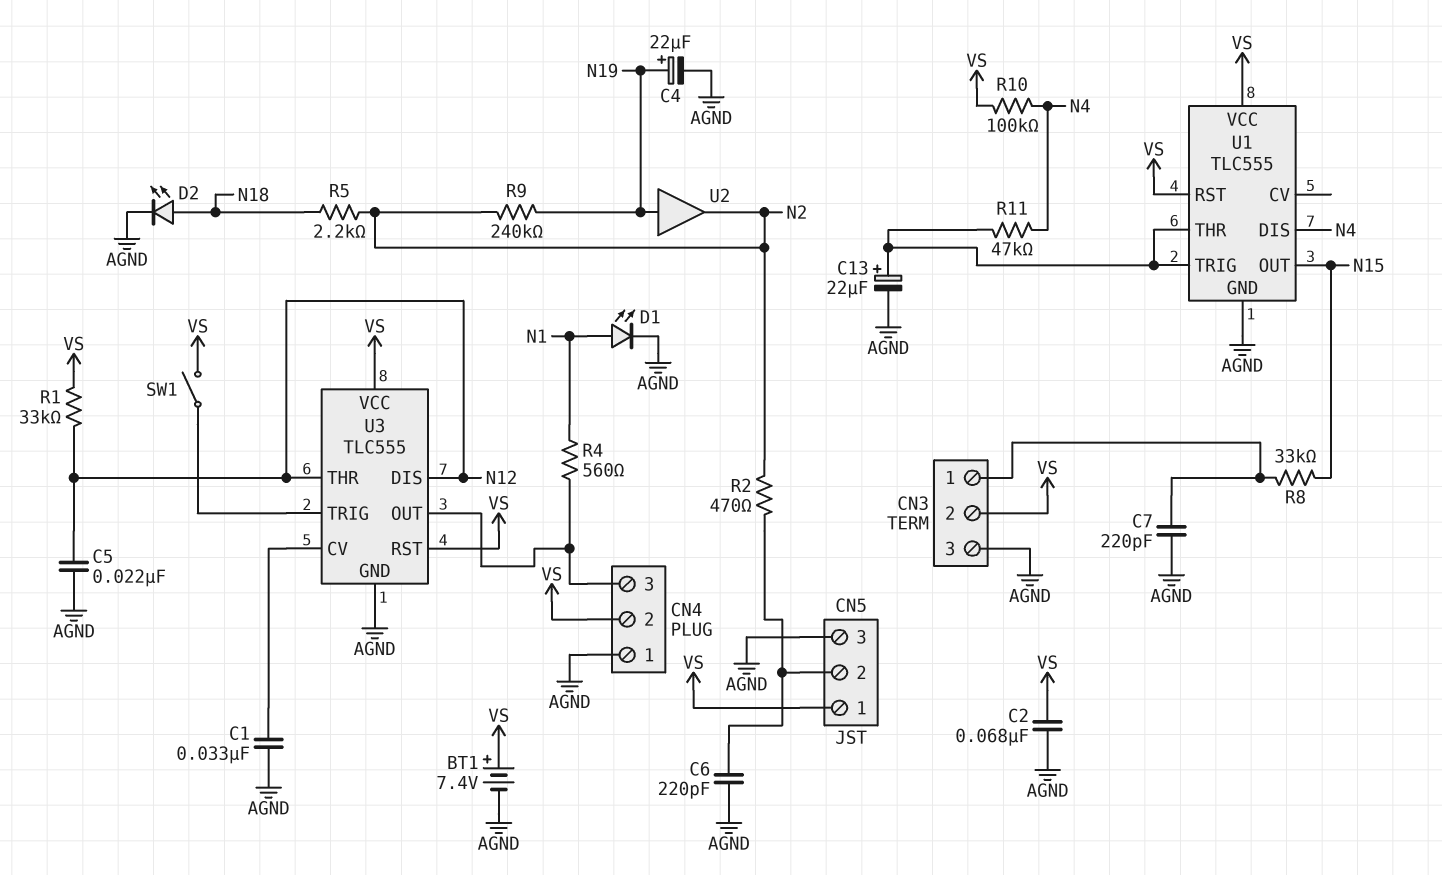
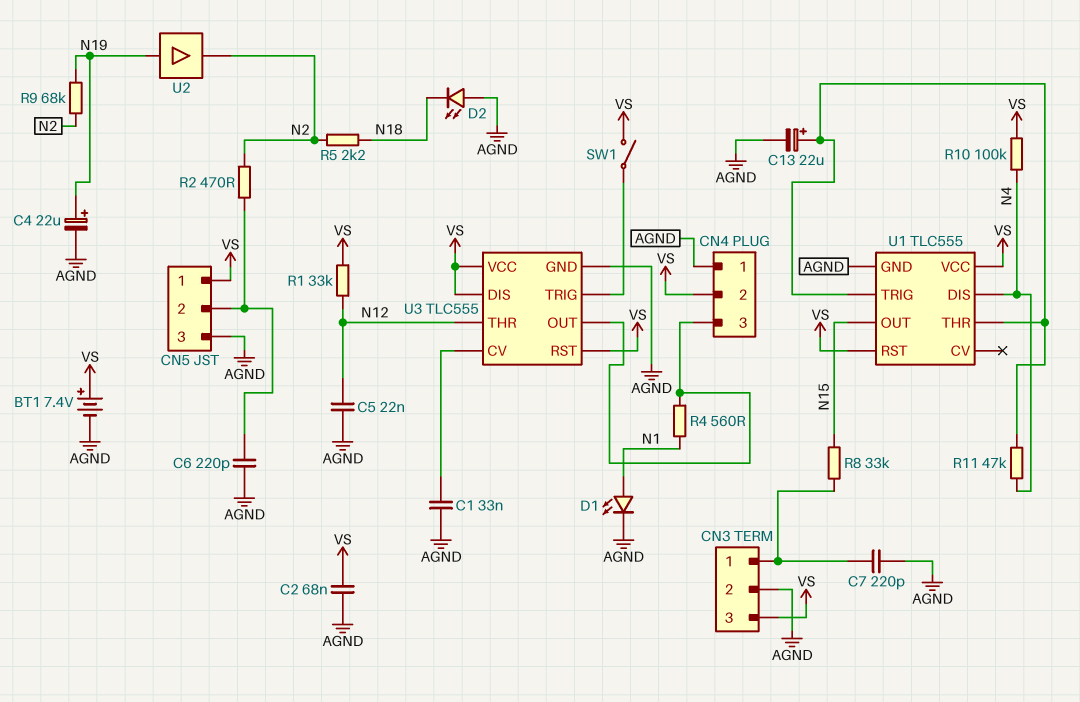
CN3 pin 2: VS -> AGND
CN3 pin 3: AGND -> VS
D2: LED (A N18, K AGND) -> LED (A AGND, K N18)
R9: 240k (N2, N19) -> 68k (N2, N19)
U3 pin DIS: N12 -> VS

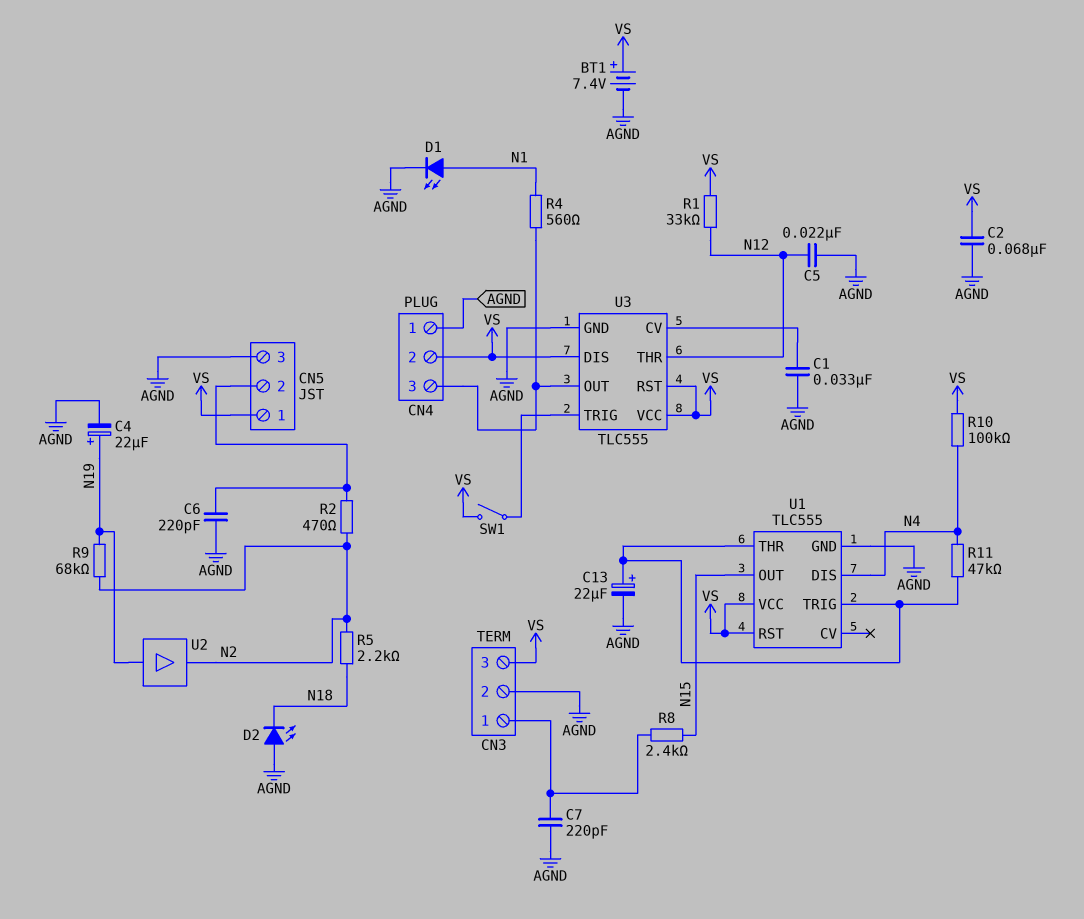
R8: 33k (CN3/1, N15) -> 2.4k (CN3/1, N15)

